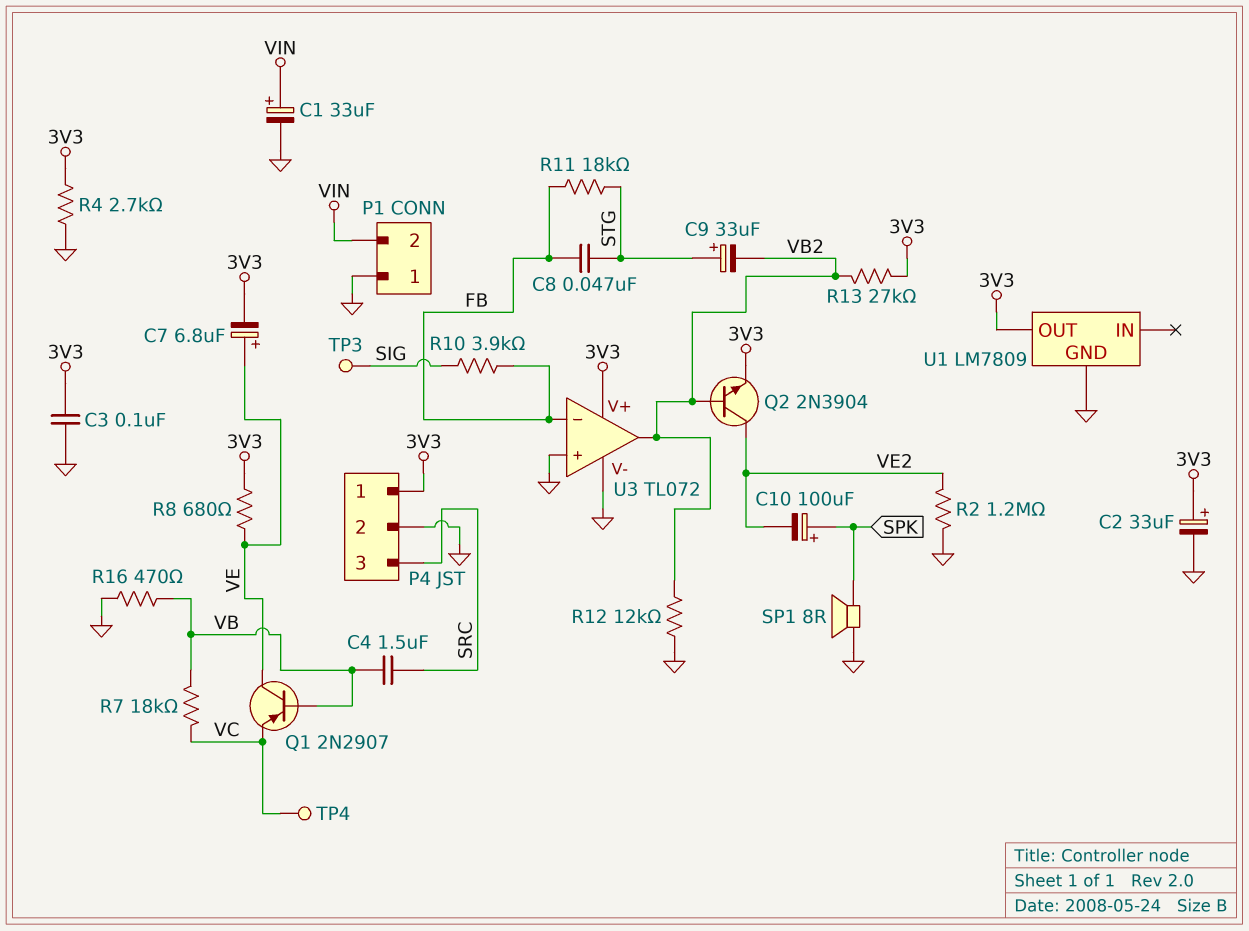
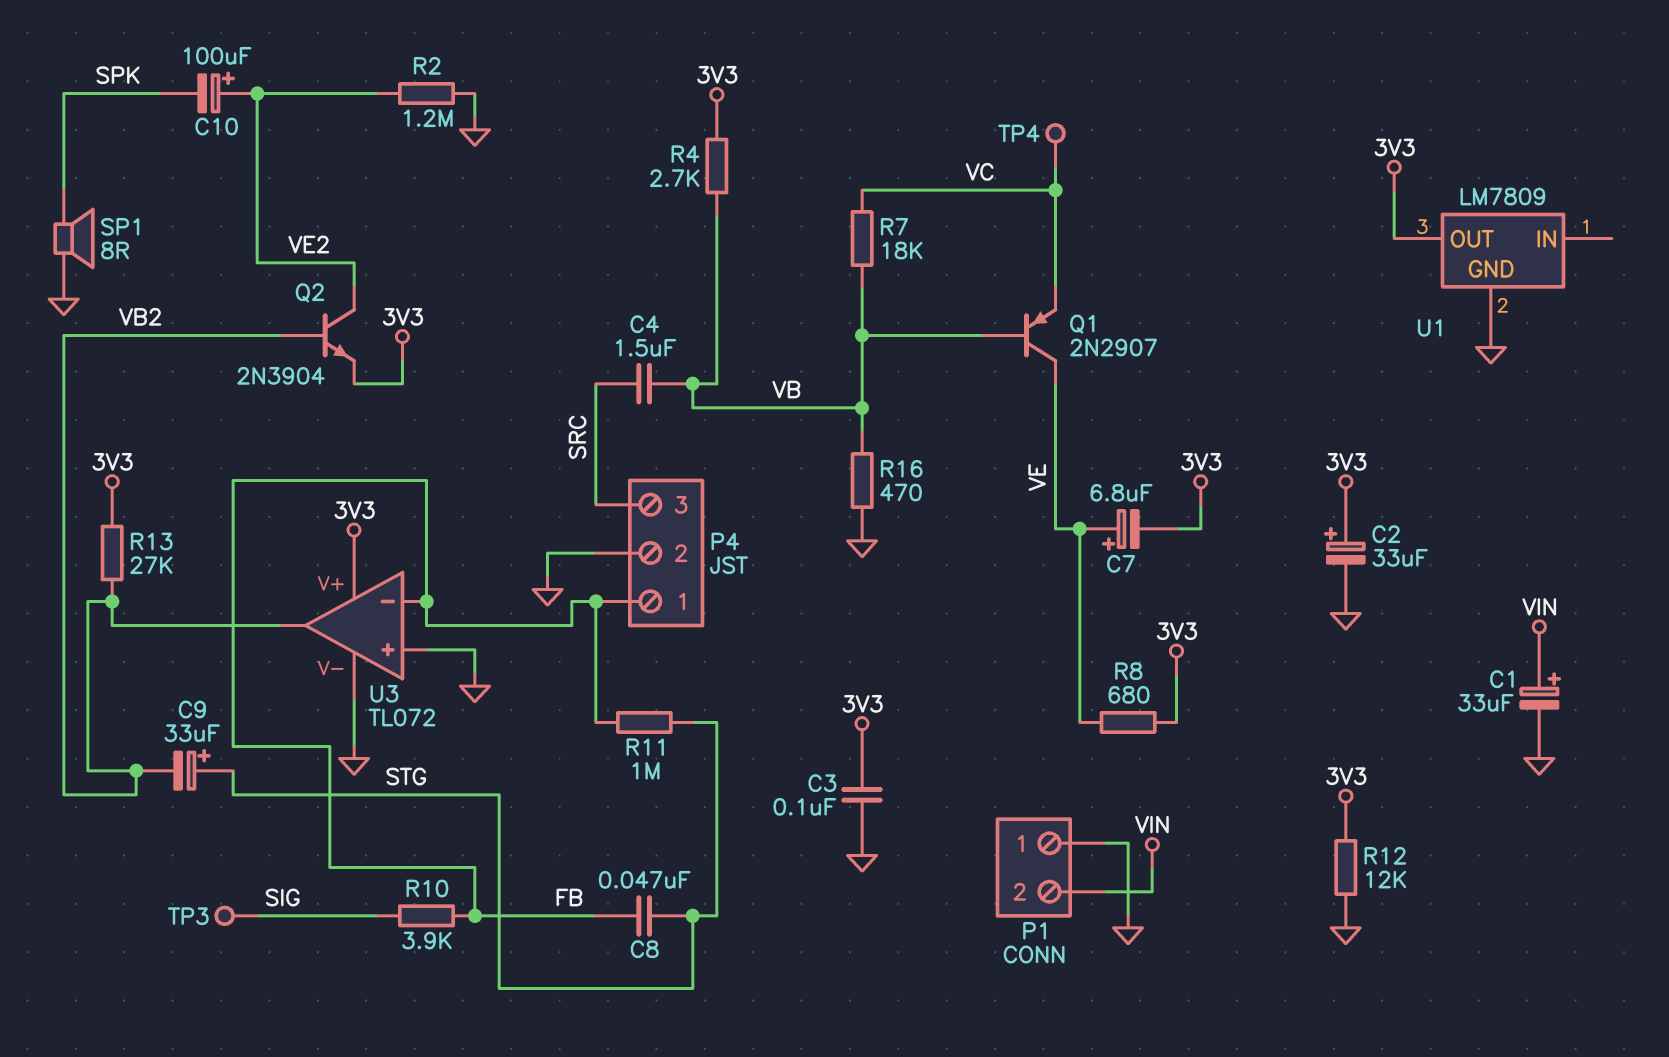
C10: 100uF (plus SPK, minus VE2) -> 100uF (plus VE2, minus SPK)
P4 pin 1: 3V3 -> FB
R4: 2.7k (3V3, GND) -> 2.7k (3V3, VB)
R11: 18k (FB, STG) -> 1M (FB, STG)
R12: 12k (GND, VB2) -> 12k (3V3, GND)

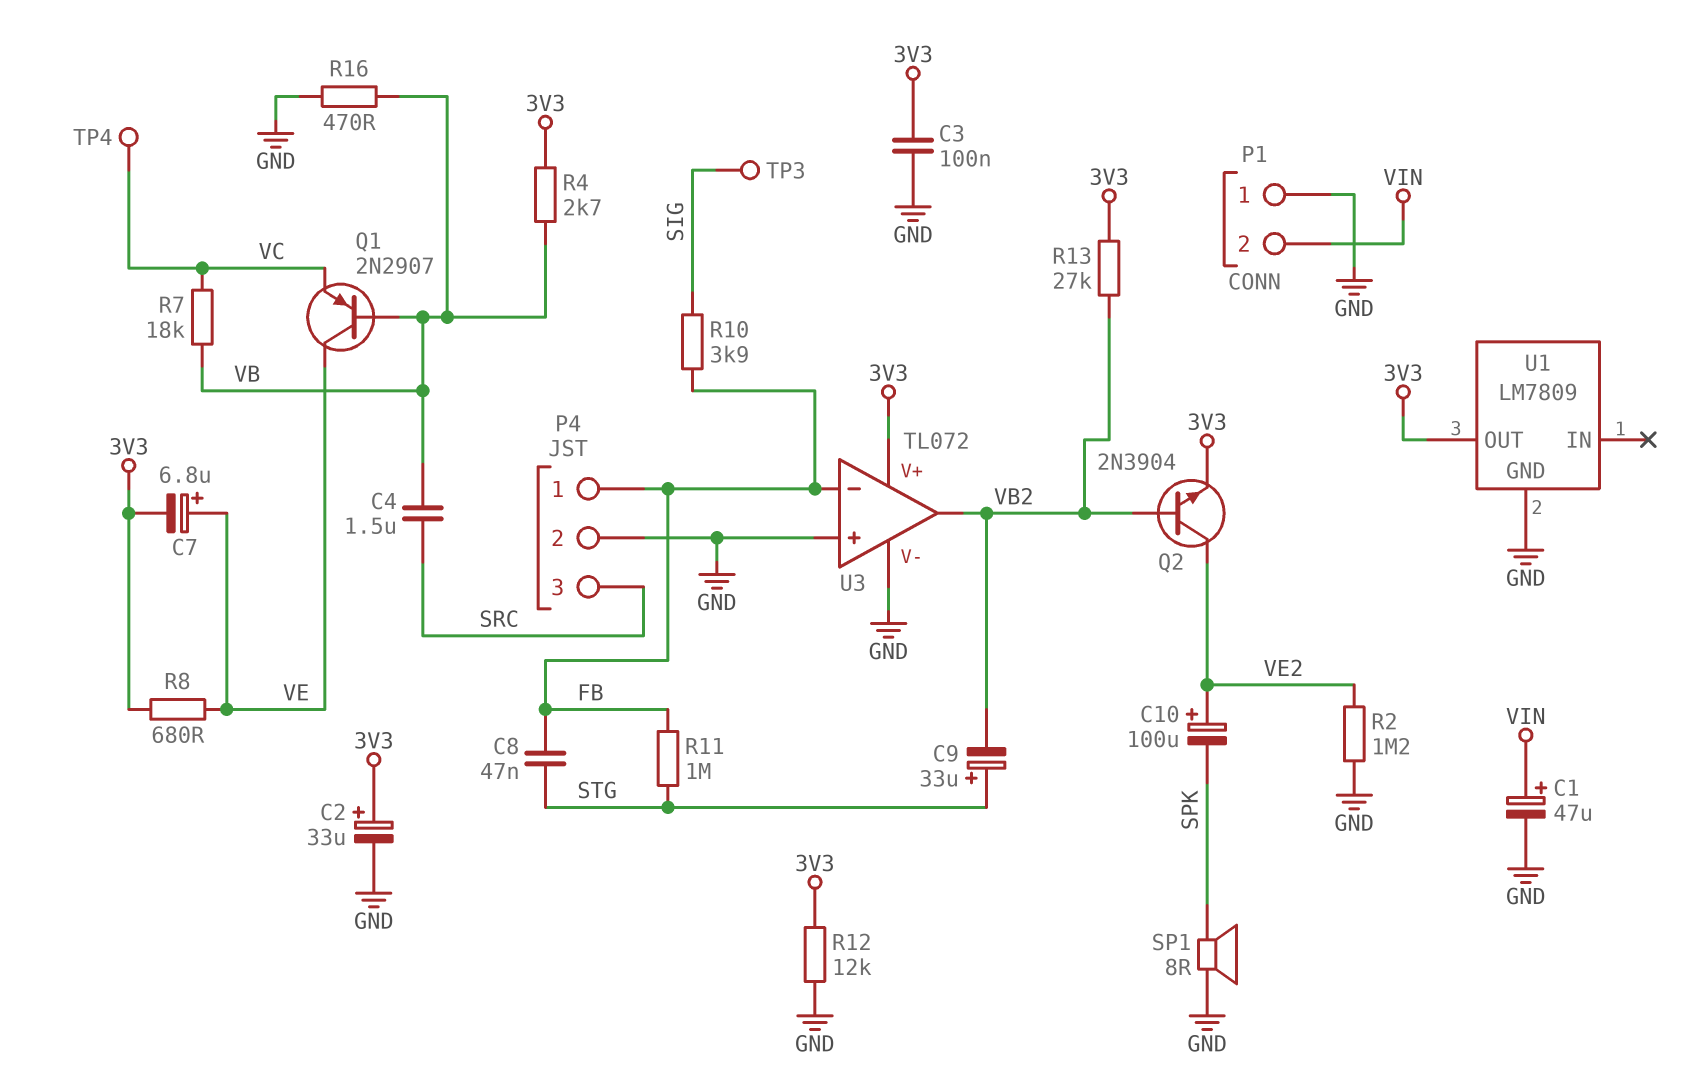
C1: 33uF (plus VIN, minus GND) -> 47uF (plus VIN, minus GND)

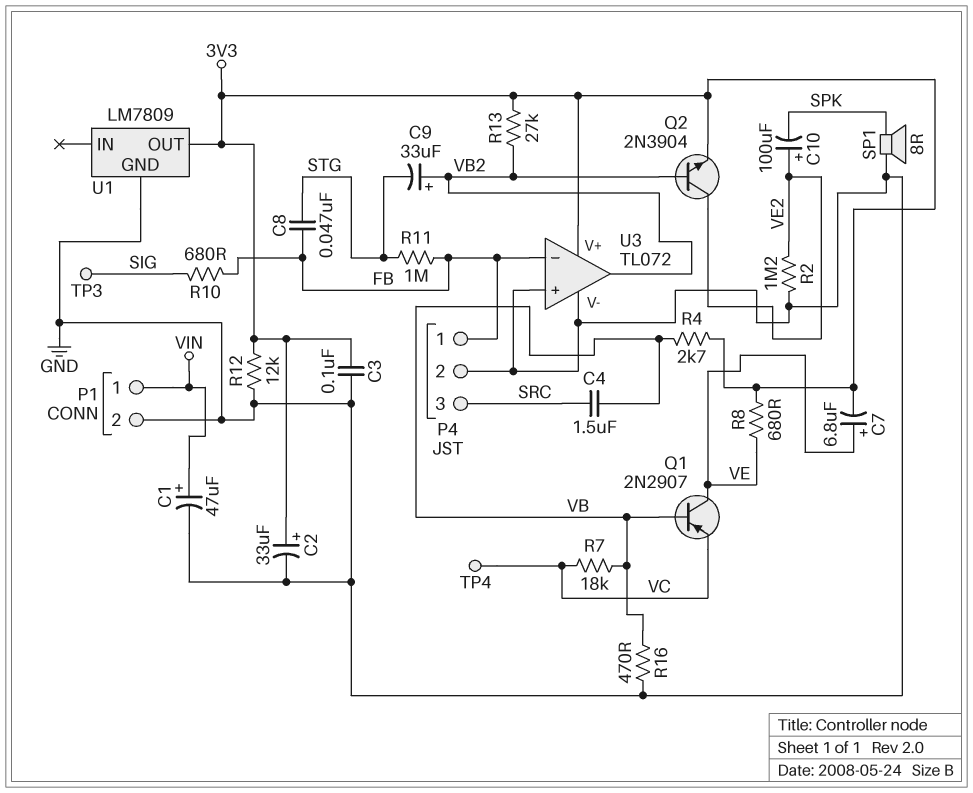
C9: 33uF (plus STG, minus VB2) -> 33uF (plus VB2, minus STG)
P1 pin 1: GND -> VIN
P1 pin 2: VIN -> GND
R10: 3.9k (FB, SIG) -> 680 (FB, SIG)

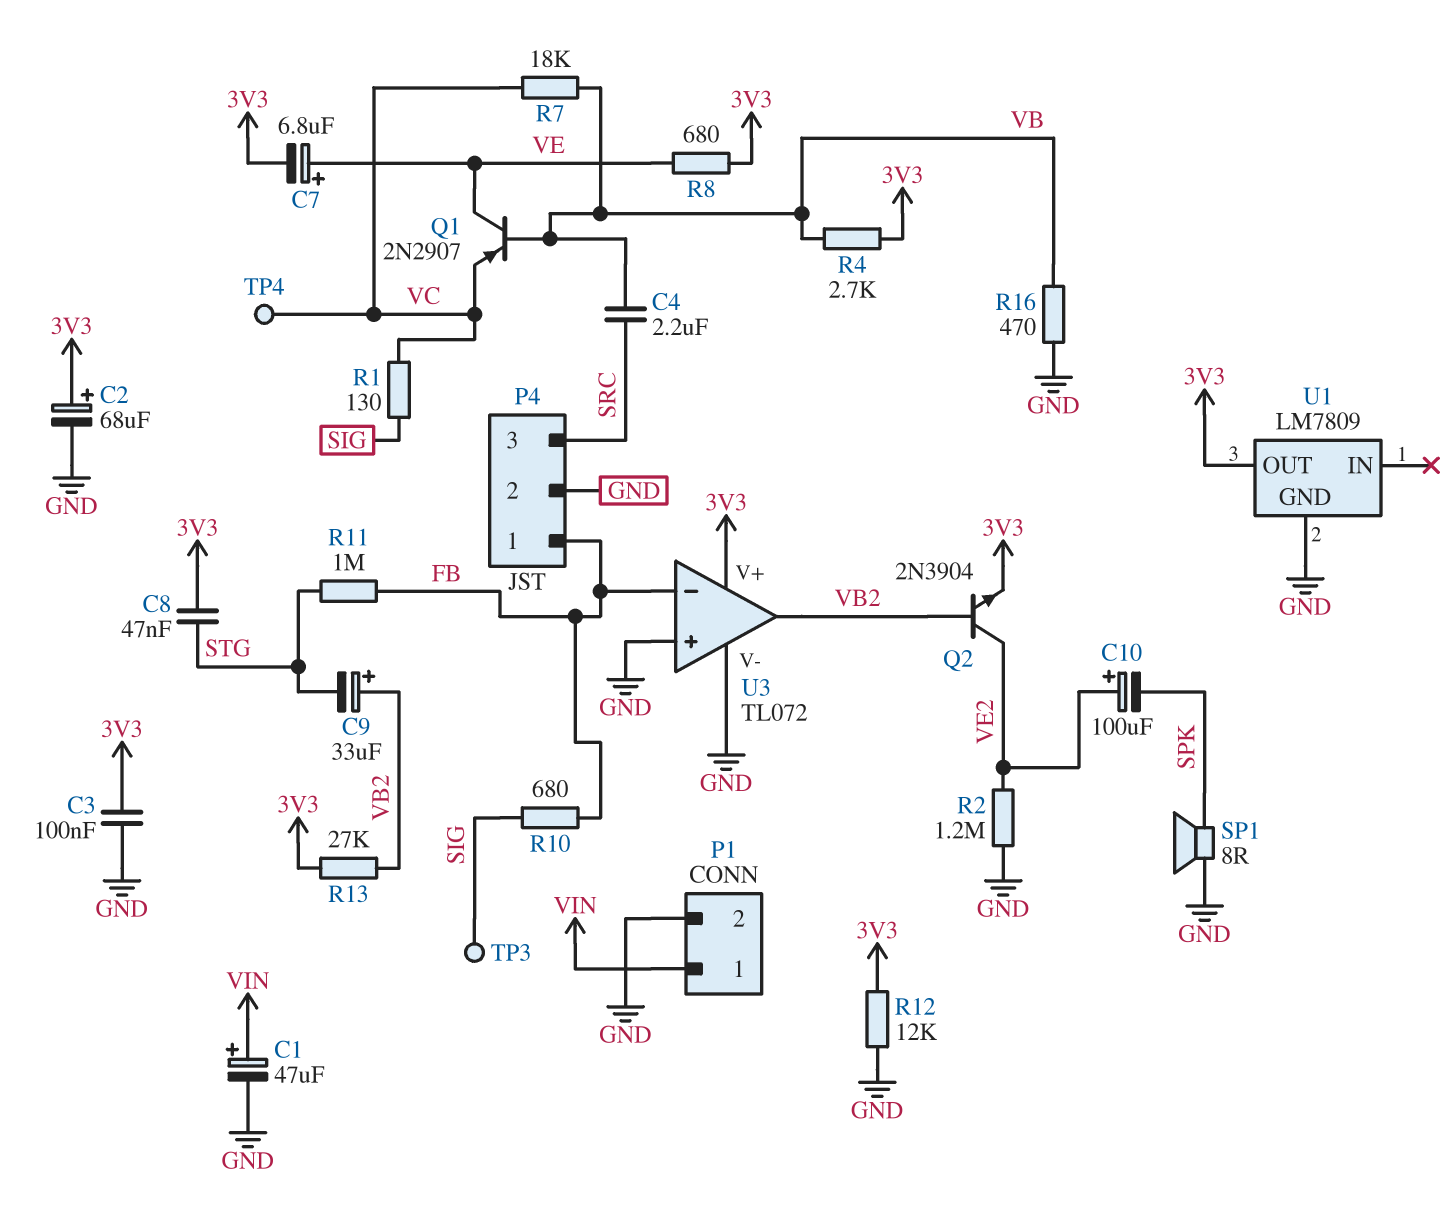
C2: 33uF (plus 3V3, minus GND) -> 68uF (plus 3V3, minus GND)
C4: 1.5uF (SRC, VB) -> 2.2uF (SRC, VB)
C8: 47nF (FB, STG) -> 47nF (3V3, STG)
R1: none -> 130 (SIG, VC)

